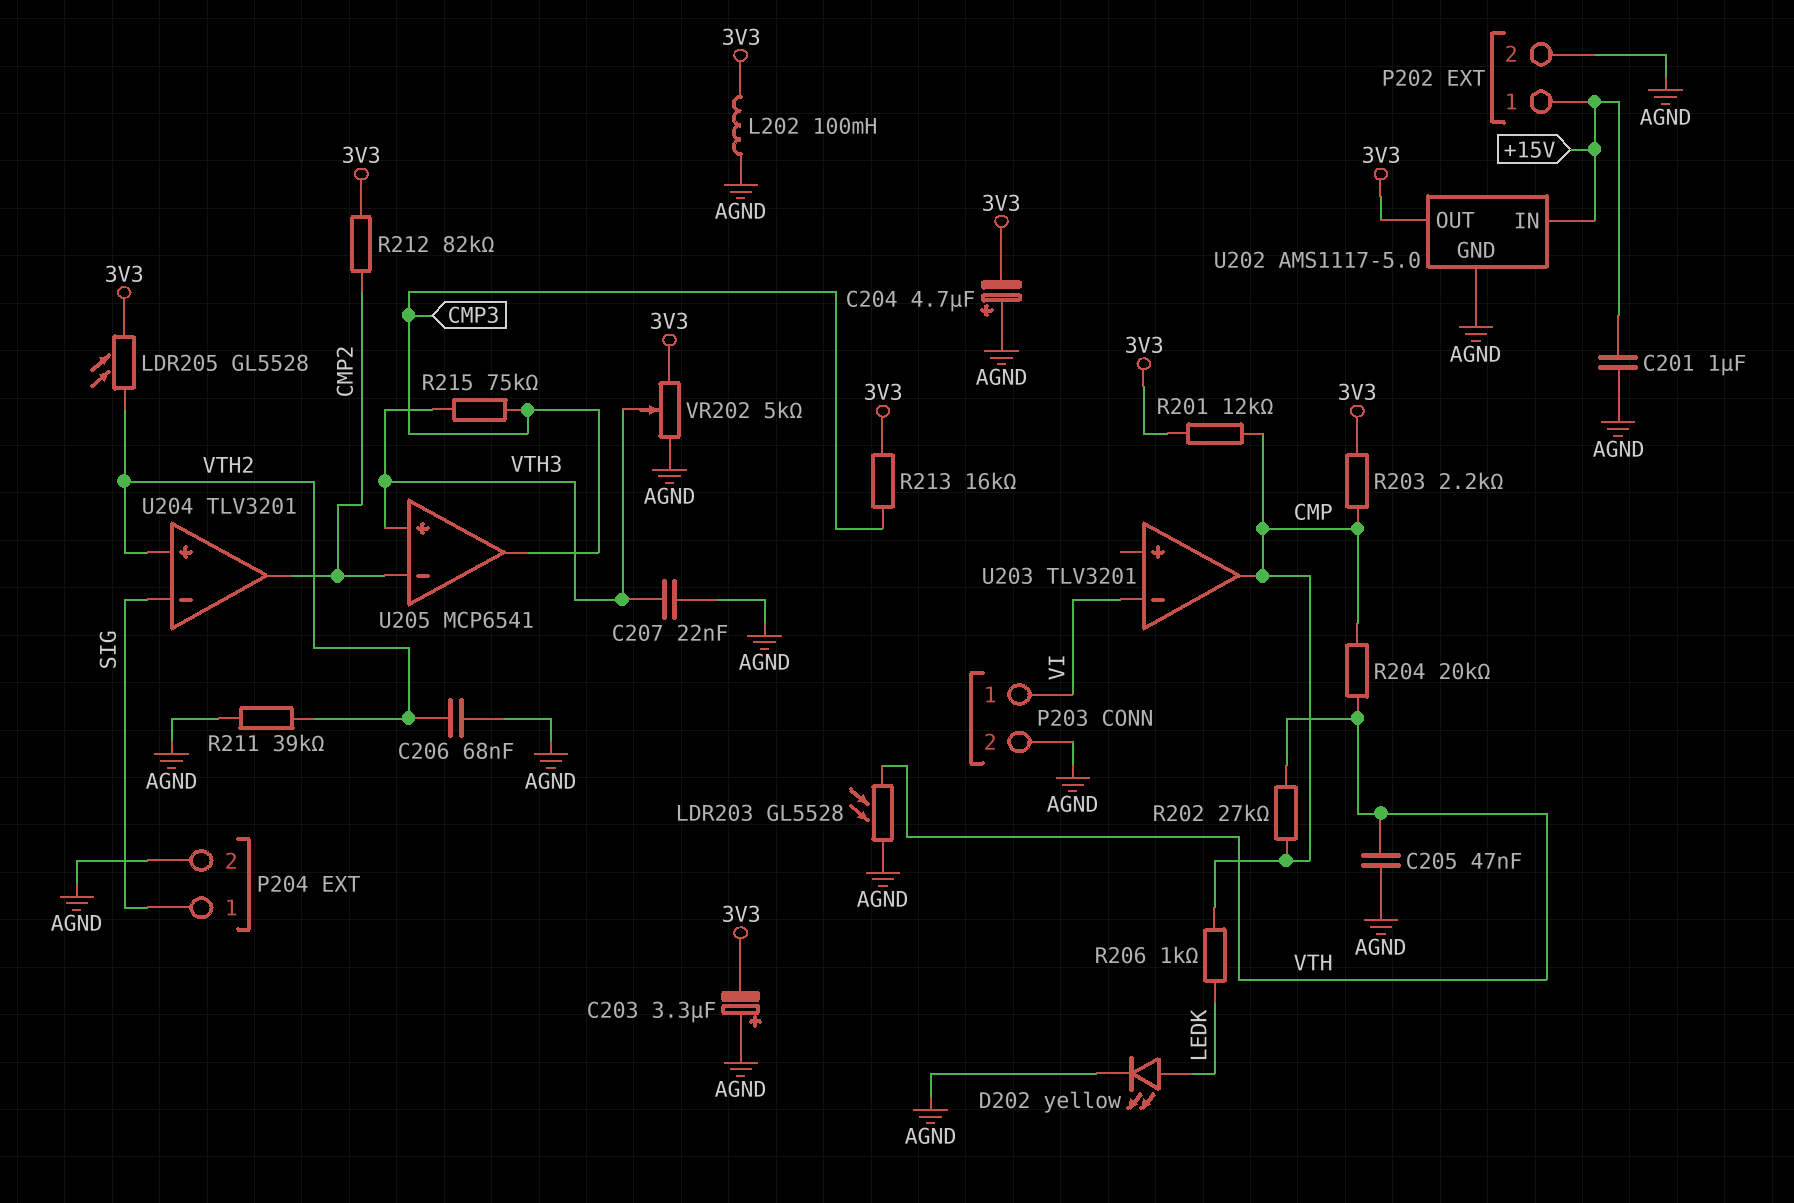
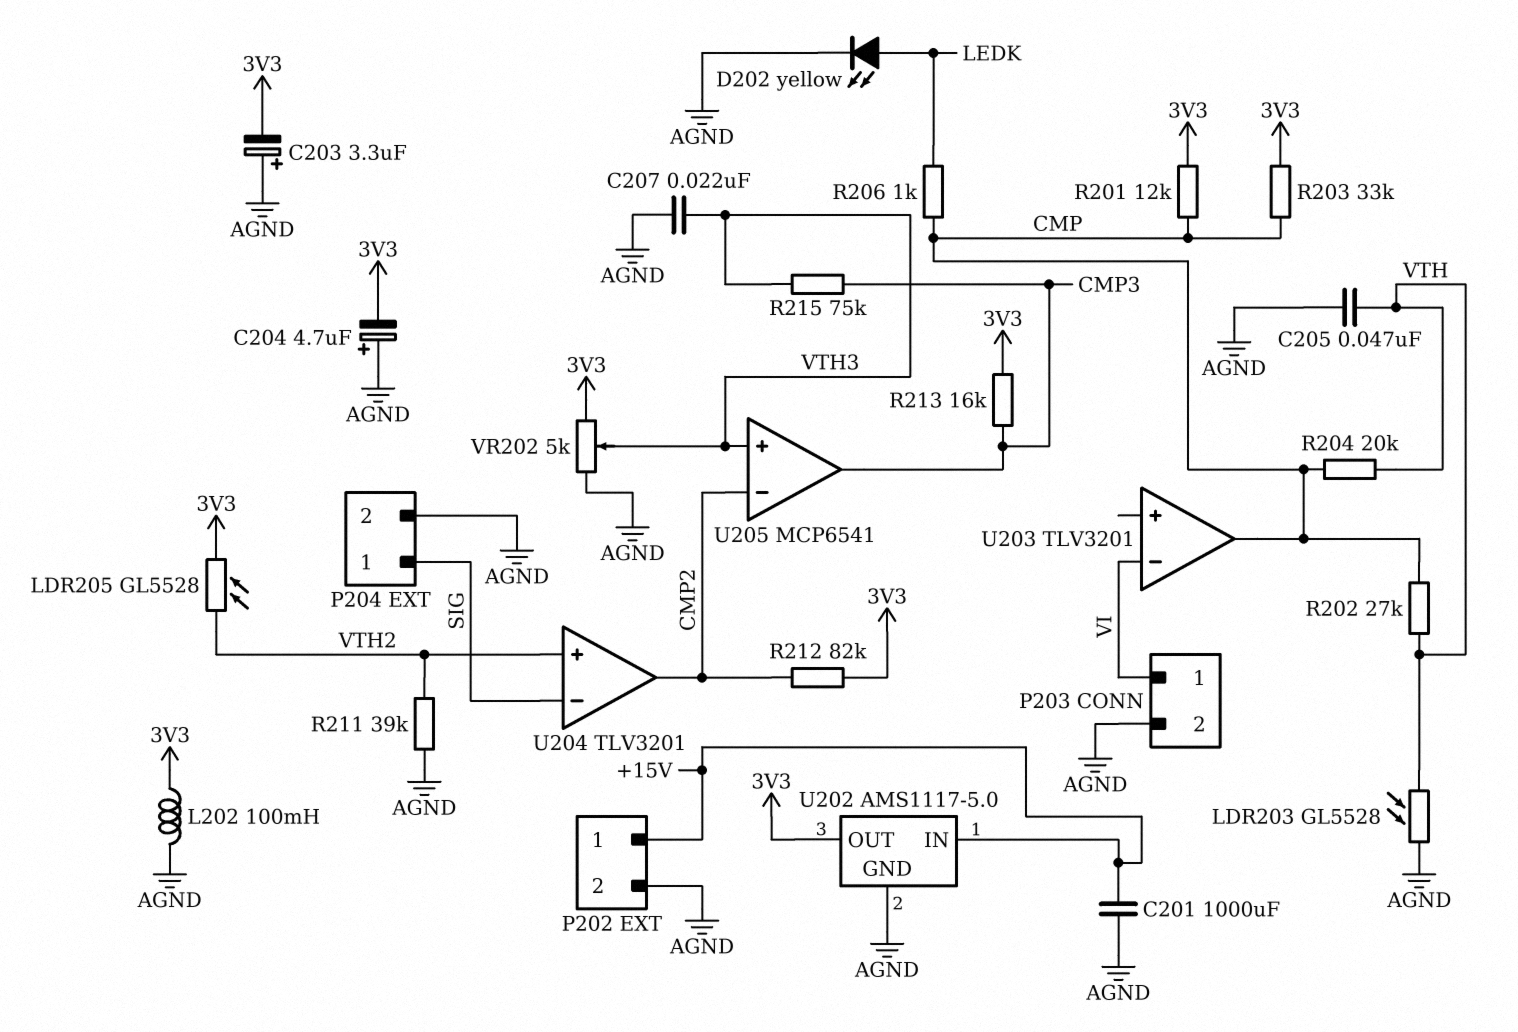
C201: 1uF (+15V, AGND) -> 1000uF (+15V, AGND)
C206: 68nF (AGND, VTH2) -> none
R203: 2.2k (3V3, CMP) -> 33k (3V3, CMP)

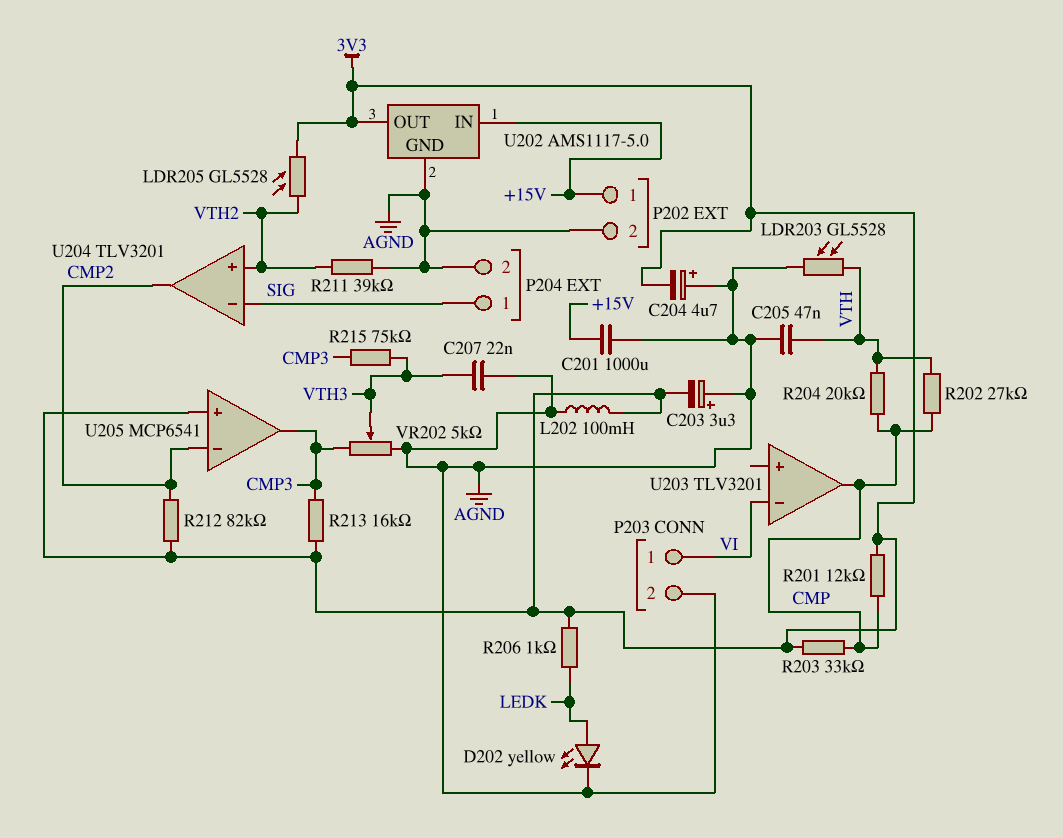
R206: 1k (CMP, LEDK) -> 1k (3V3, LEDK)
U205 pin in+: VTH3 -> 3V3
VR202: 5k (3V3, AGND, wiper VTH3) -> 5k (AGND, CMP3, wiper VTH3)

